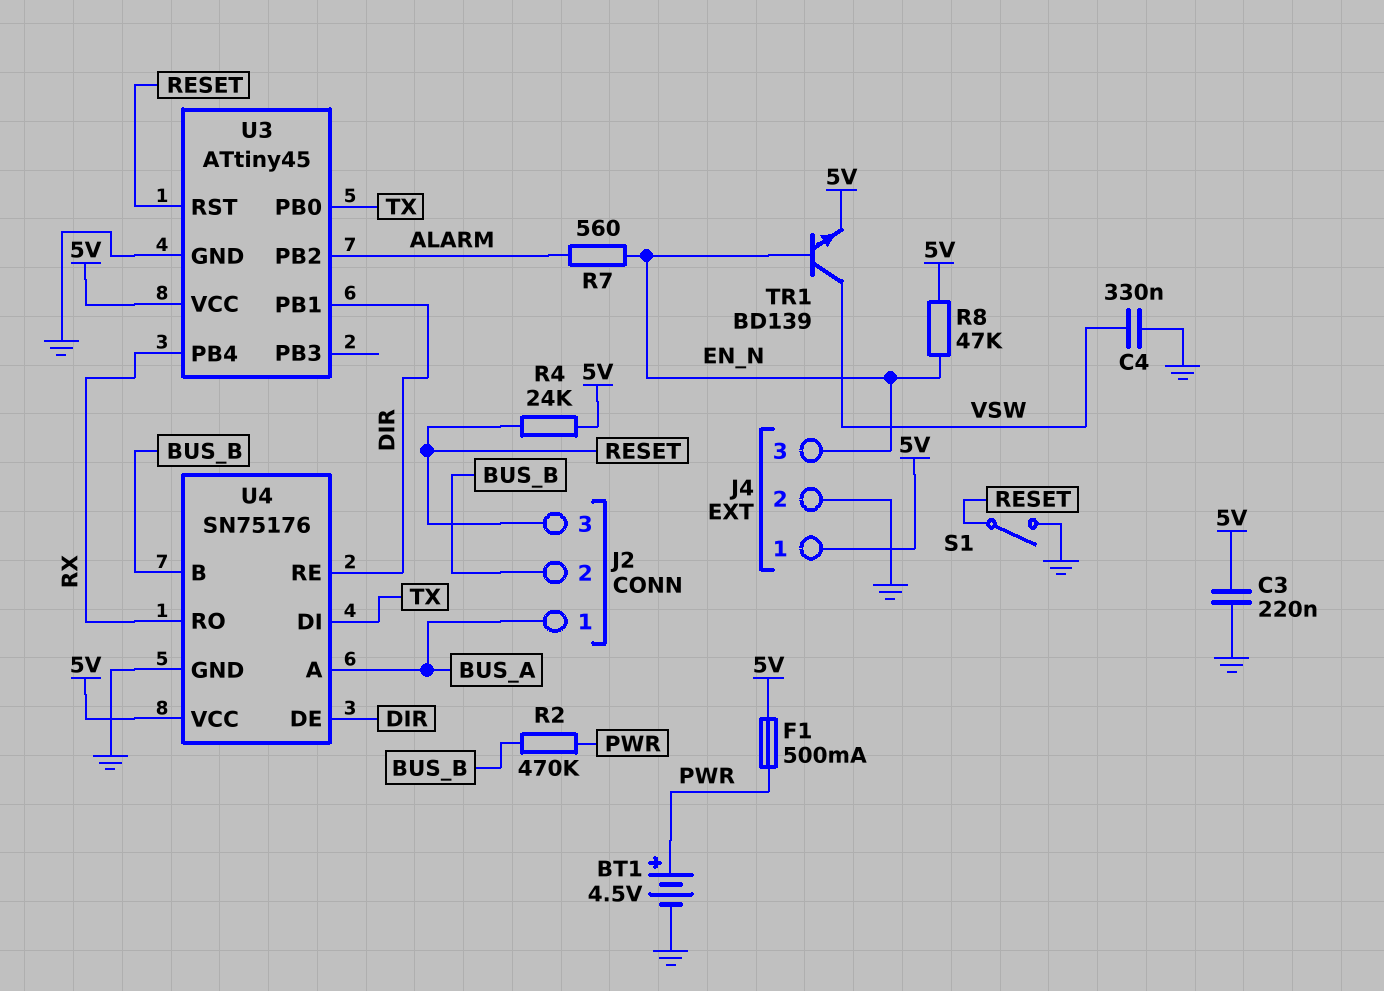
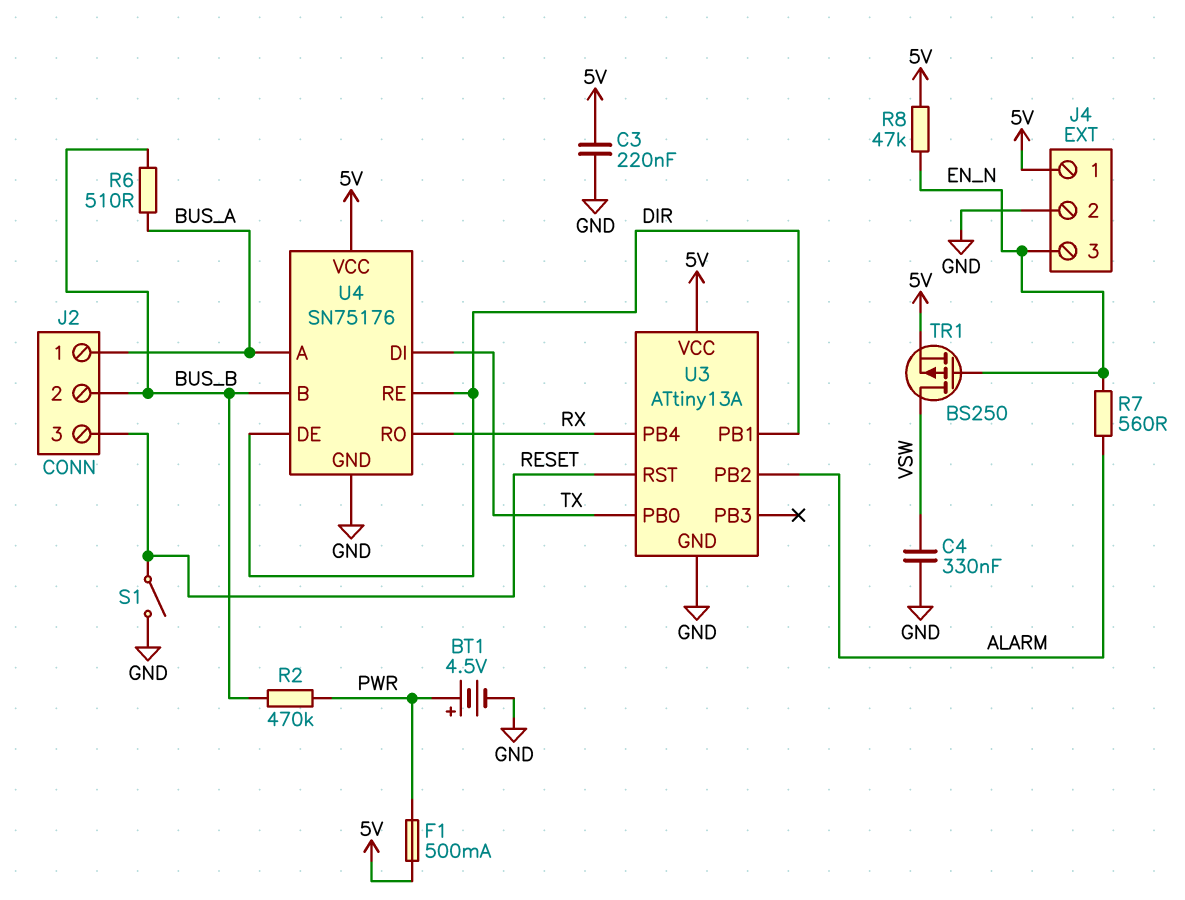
R4: 24k (5V, RESET) -> none
R6: none -> 510 (BUS_A, BUS_B)
TR1: NPN BD139 (B EN_N, C VSW, E 5V) -> PMOS BS250 (G EN_N, D VSW, S 5V)
U3: ATtiny45 -> ATtiny13A

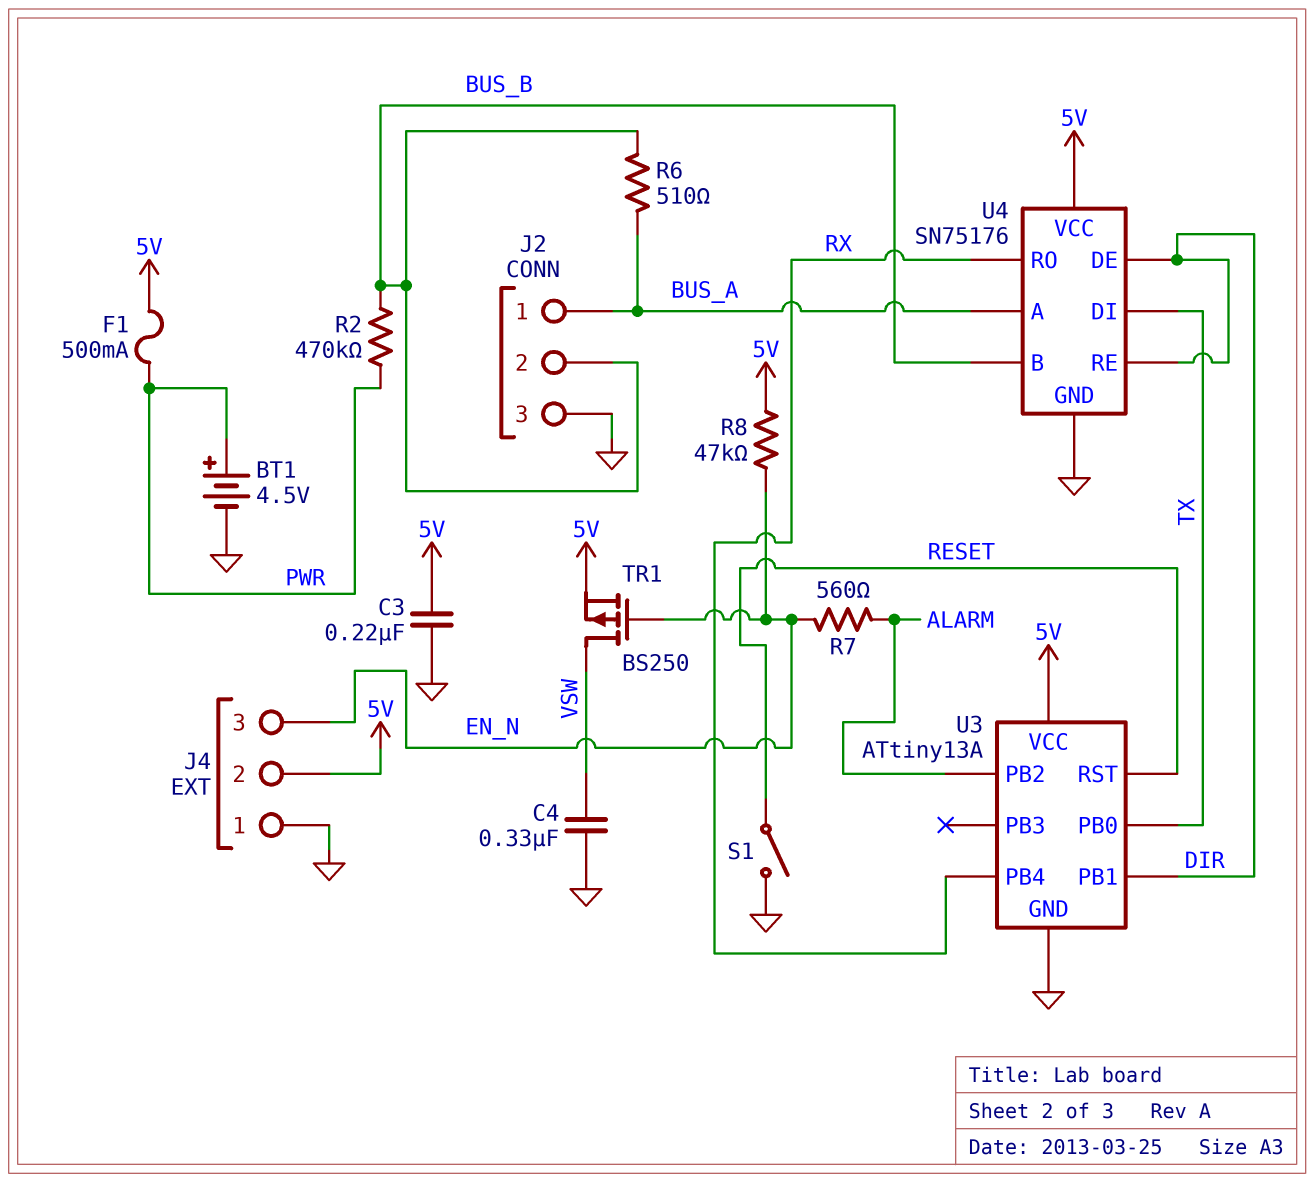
J2 pin 3: RESET -> GND
J4 pin 1: 5V -> GND
J4 pin 2: GND -> 5V

